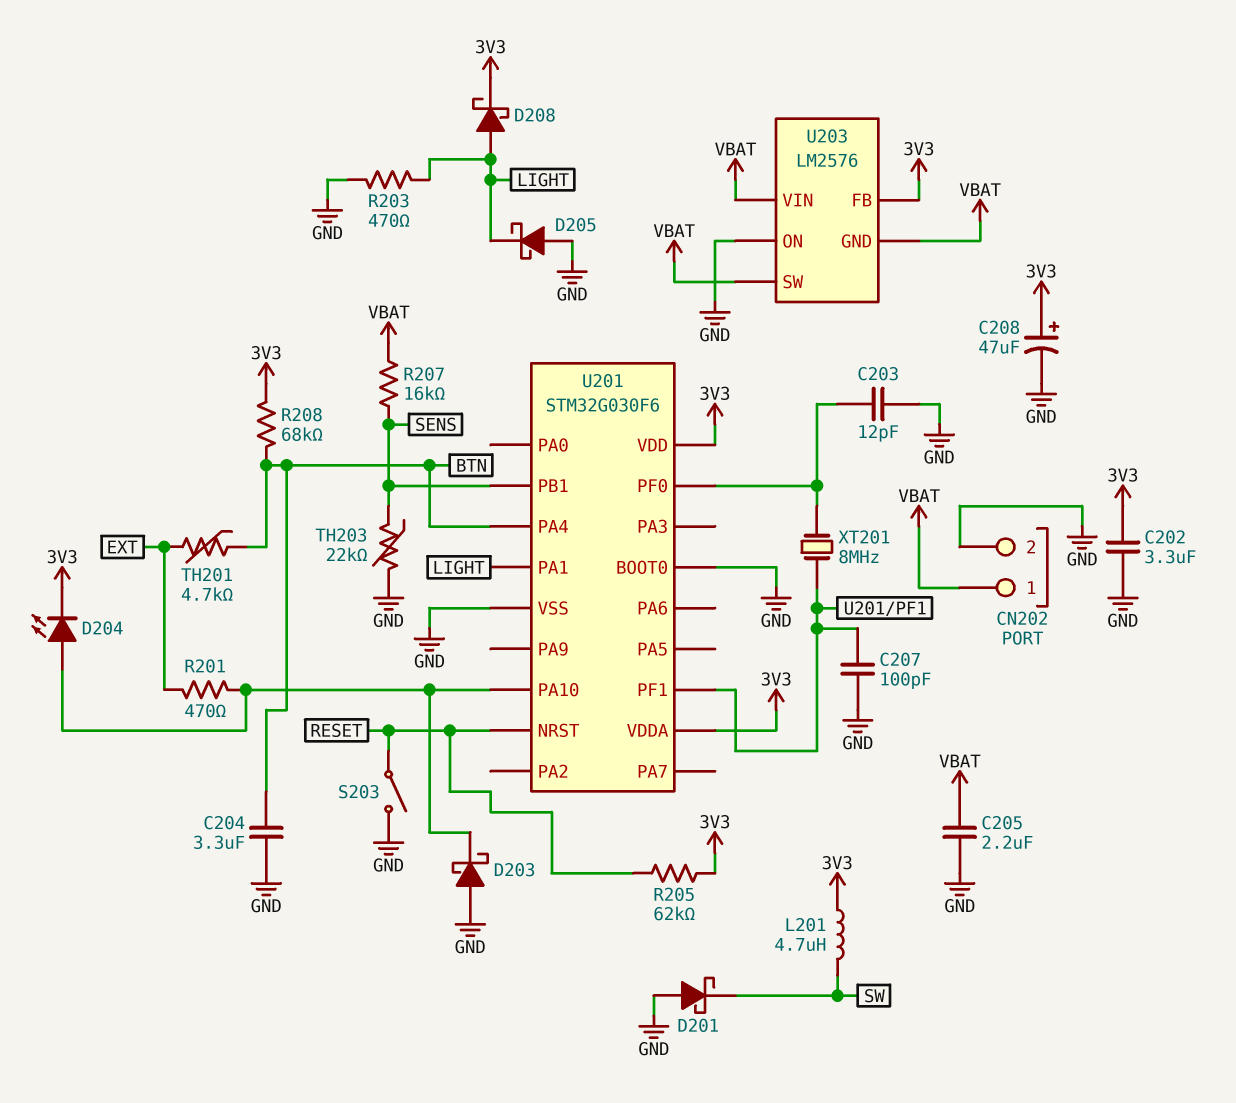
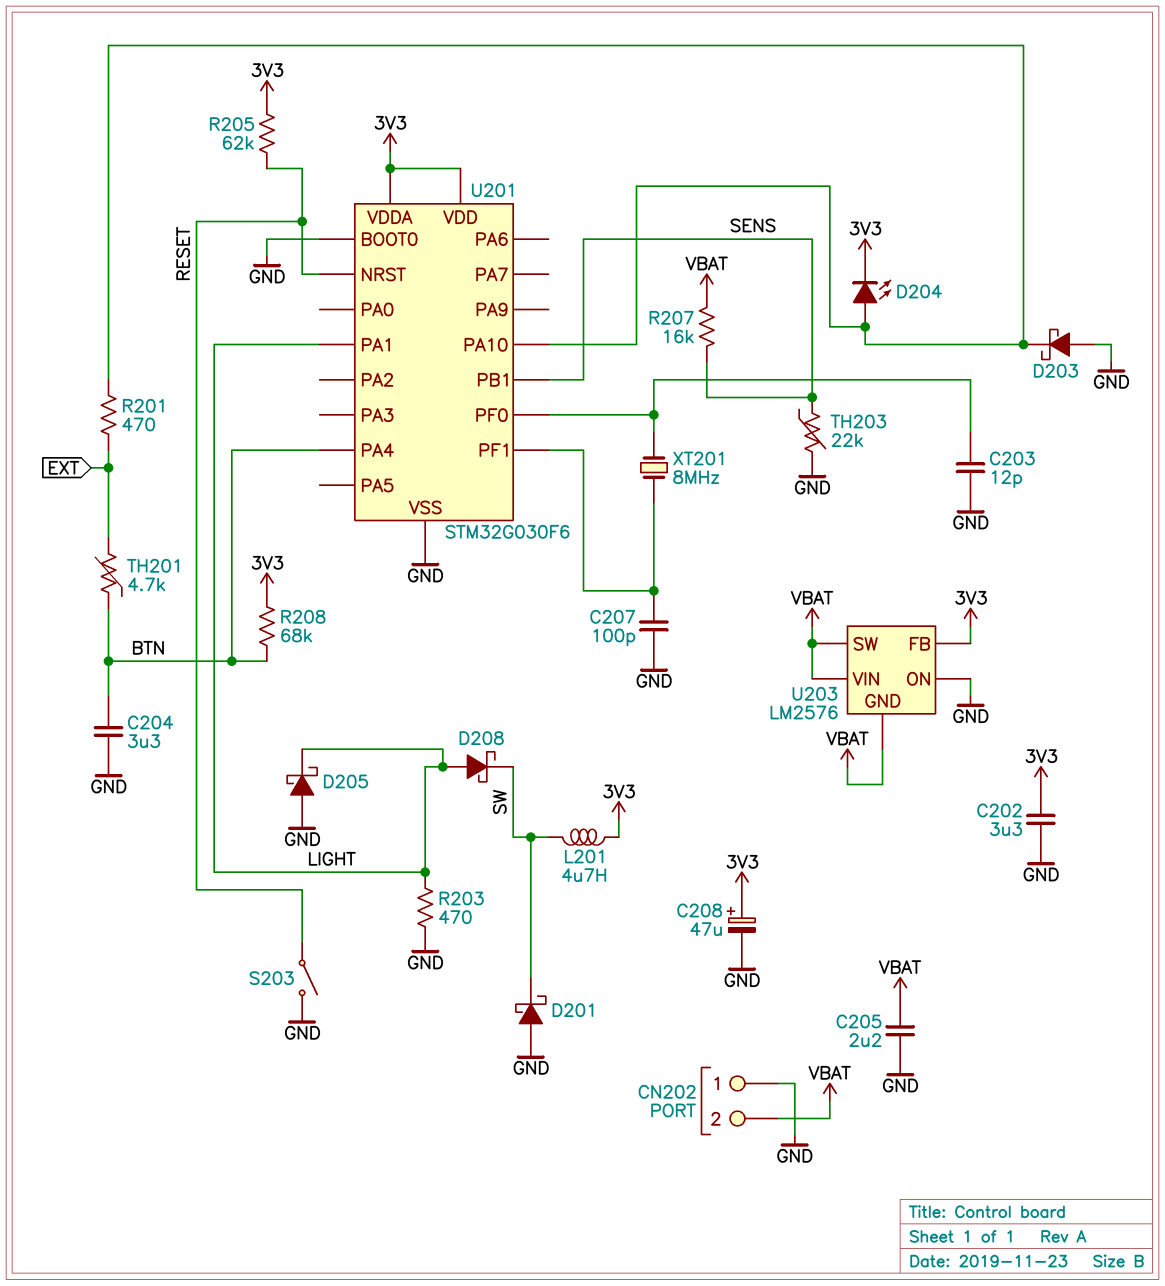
CN202 pin 1: VBAT -> GND
CN202 pin 2: GND -> VBAT
D208: schottky (A LIGHT, K 3V3) -> schottky (A LIGHT, K SW)

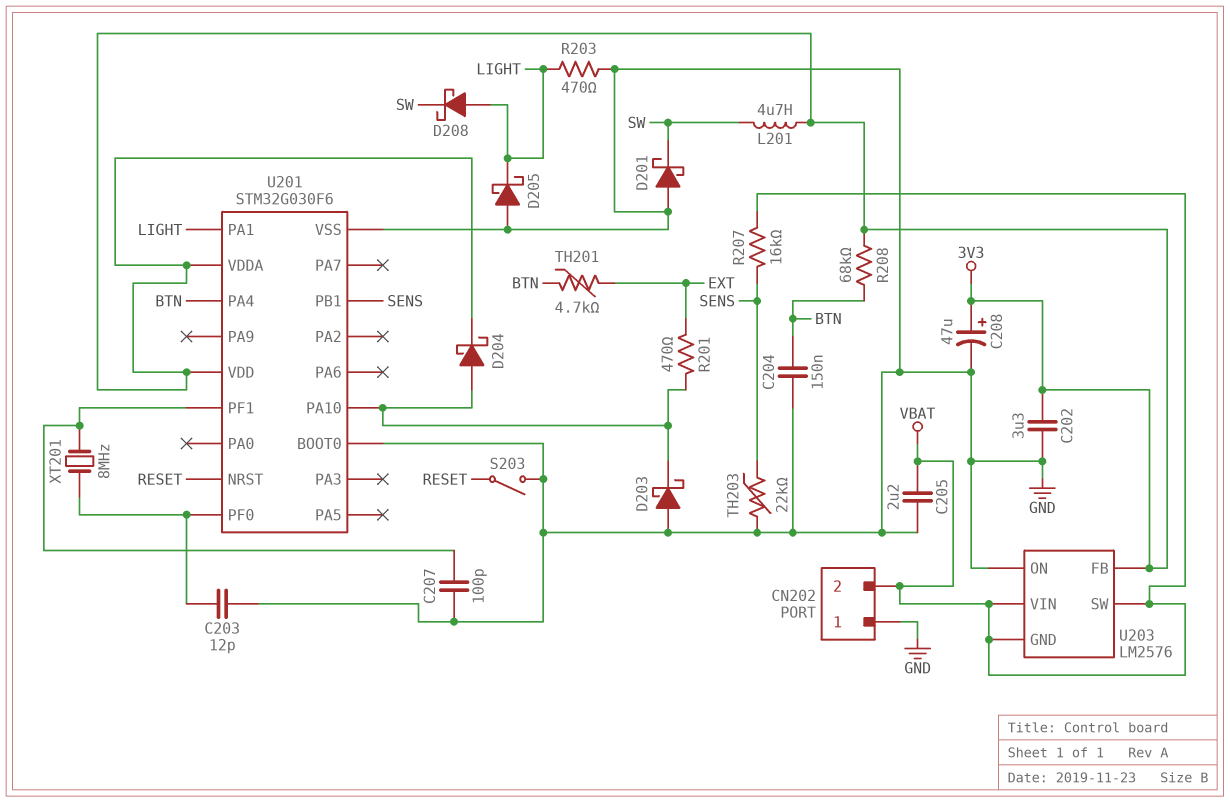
C204: 3.3uF (BTN, GND) -> 150nF (BTN, GND)
D204: LED (A U201/PA10, K 3V3) -> schottky (A U201/PA10, K 3V3)
R205: 62k (3V3, RESET) -> none

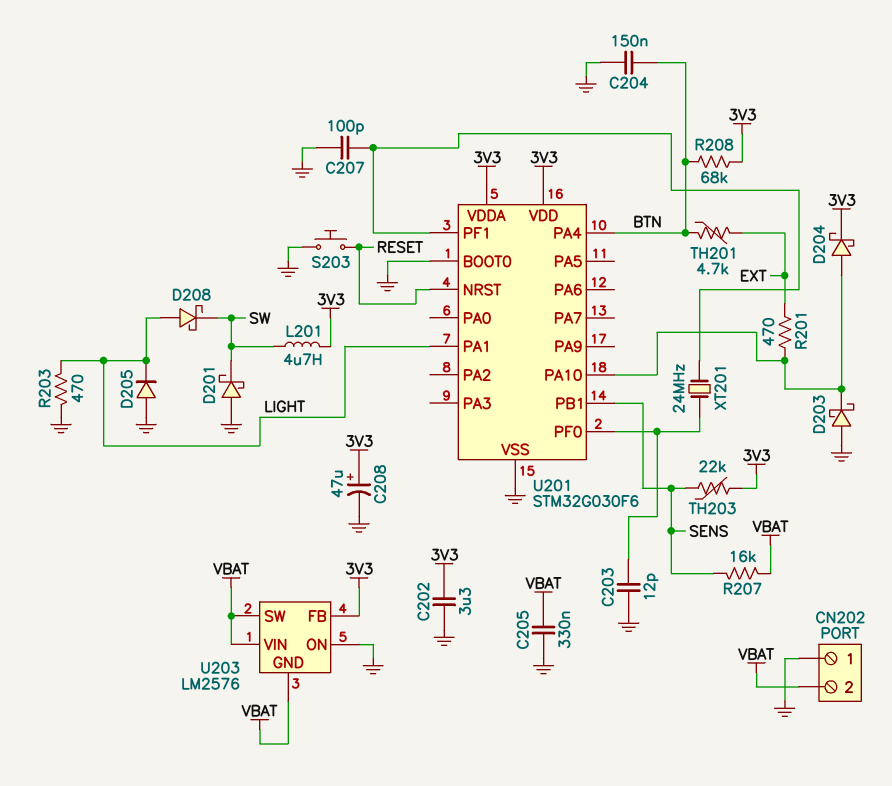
C205: 2.2uF (GND, VBAT) -> 330nF (GND, VBAT)
D205: schottky (A GND, K LIGHT) -> diode (A GND, K LIGHT)
S203: switch (GND, RESET) -> button (GND, RESET)
TH203: 22k (GND, SENS) -> 22k (3V3, SENS)
XT201: 8MHz (U201/PF0, U201/PF1) -> 24MHz (U201/PF0, U201/PF1)

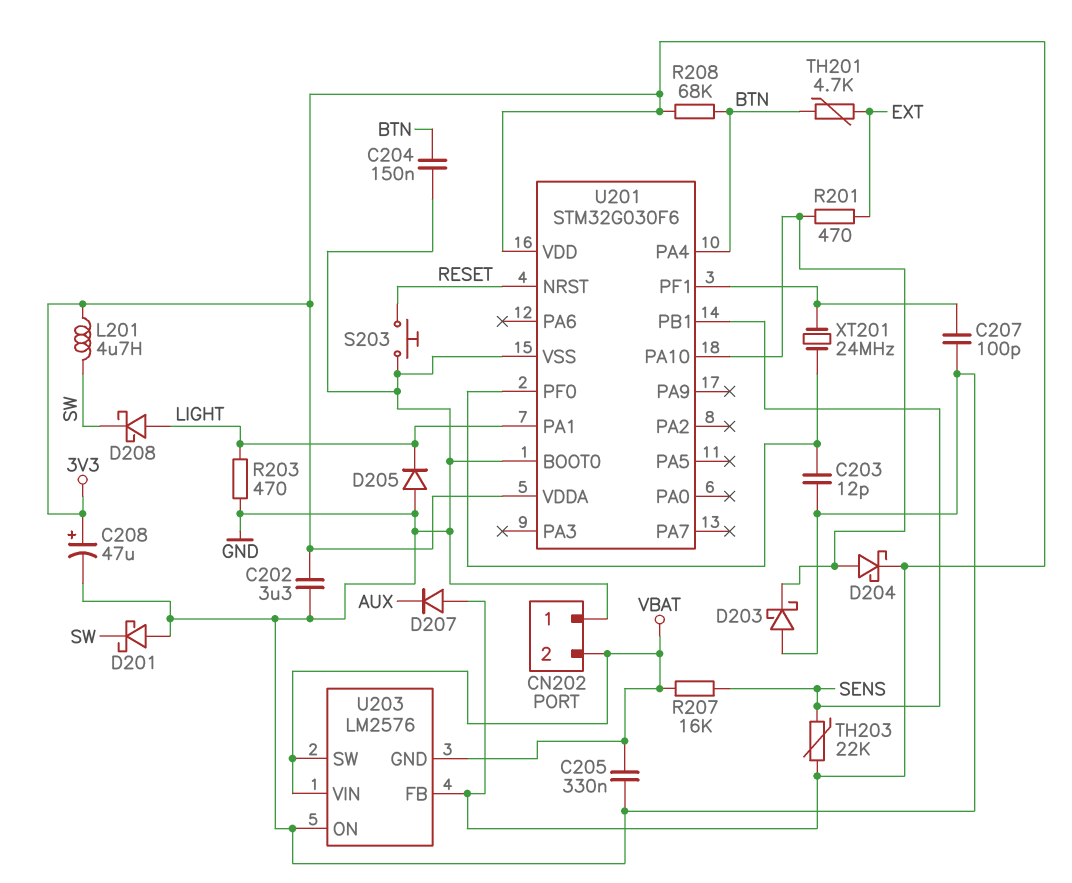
D207: none -> diode (A 3V3, K AUX)

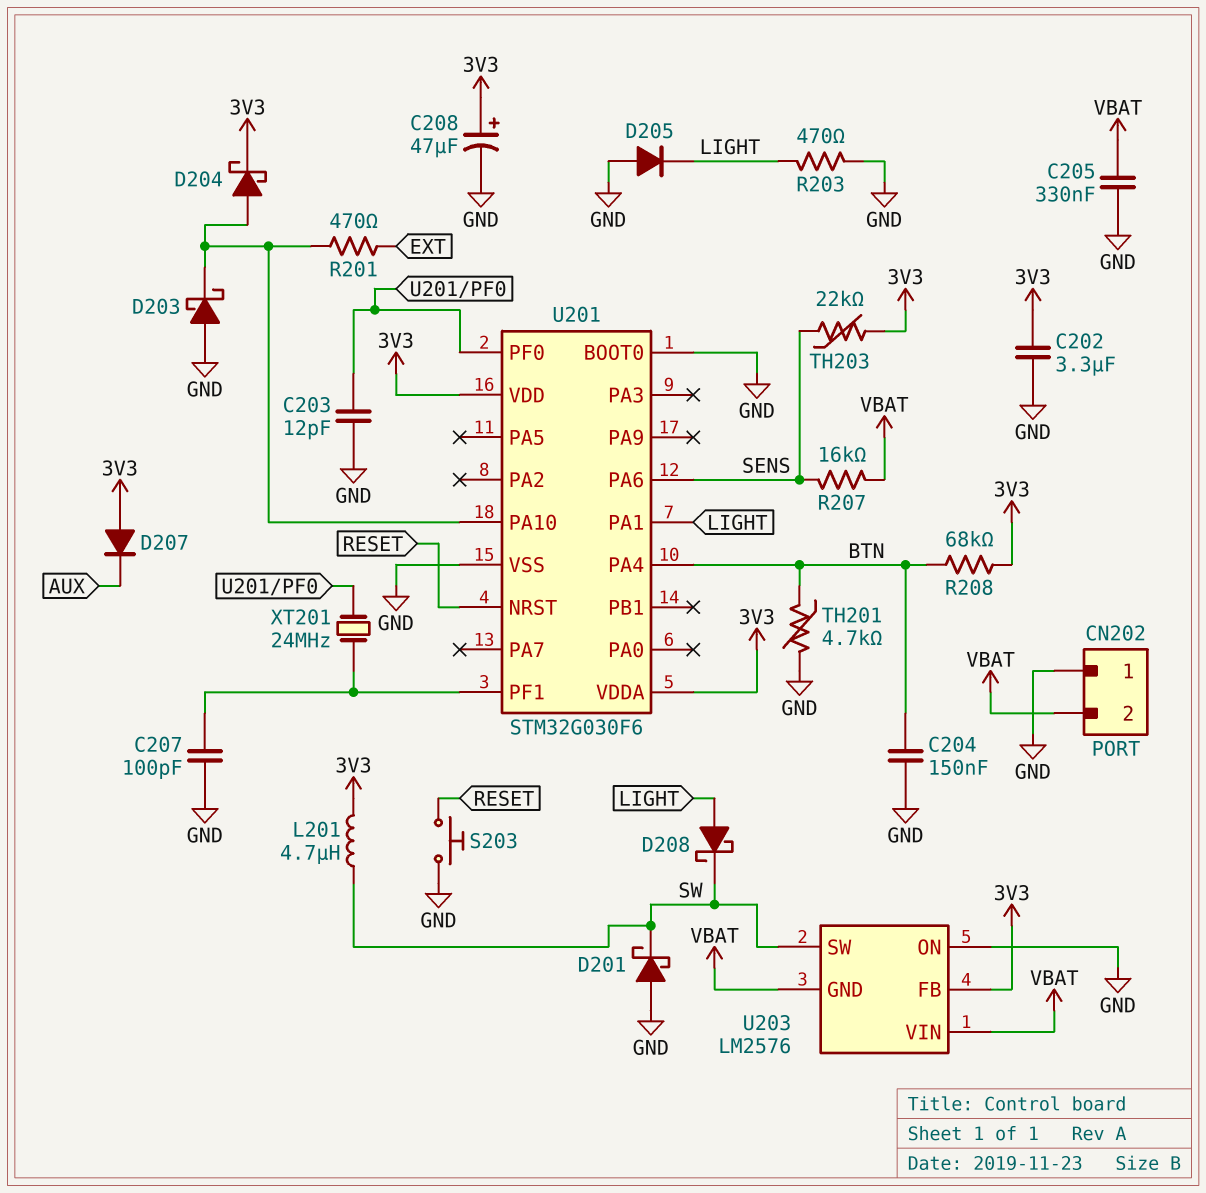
TH201: 4.7k (BTN, EXT) -> 4.7k (BTN, GND)
U201 pin PA6: none -> SENS
U201 pin PB1: SENS -> none
U203 pin SW: VBAT -> SW

